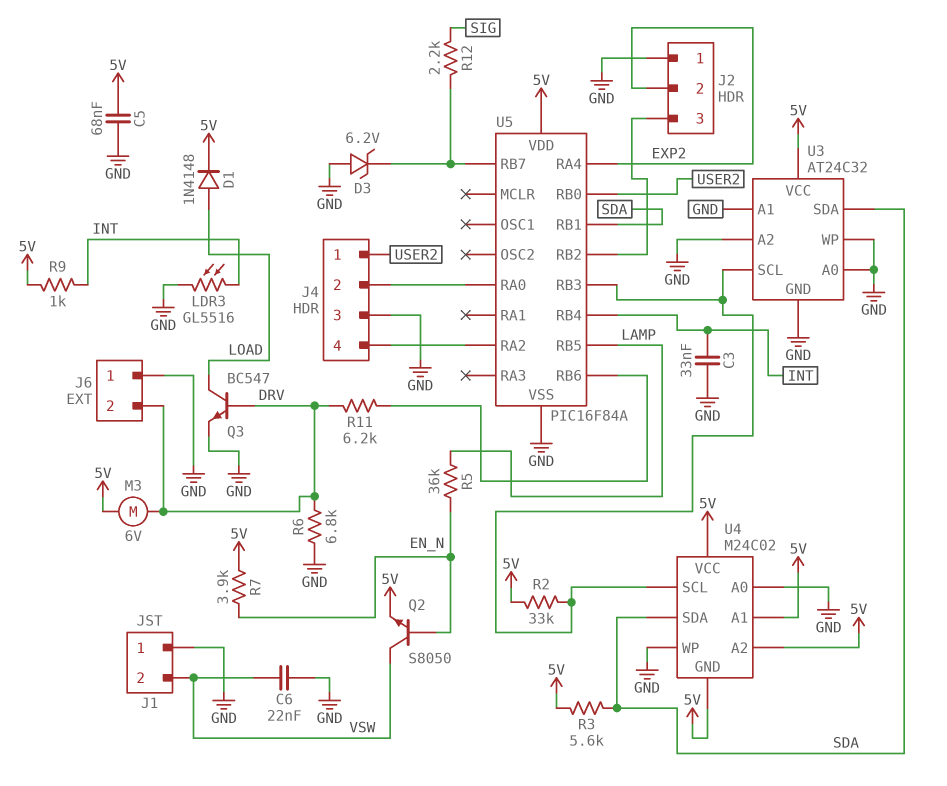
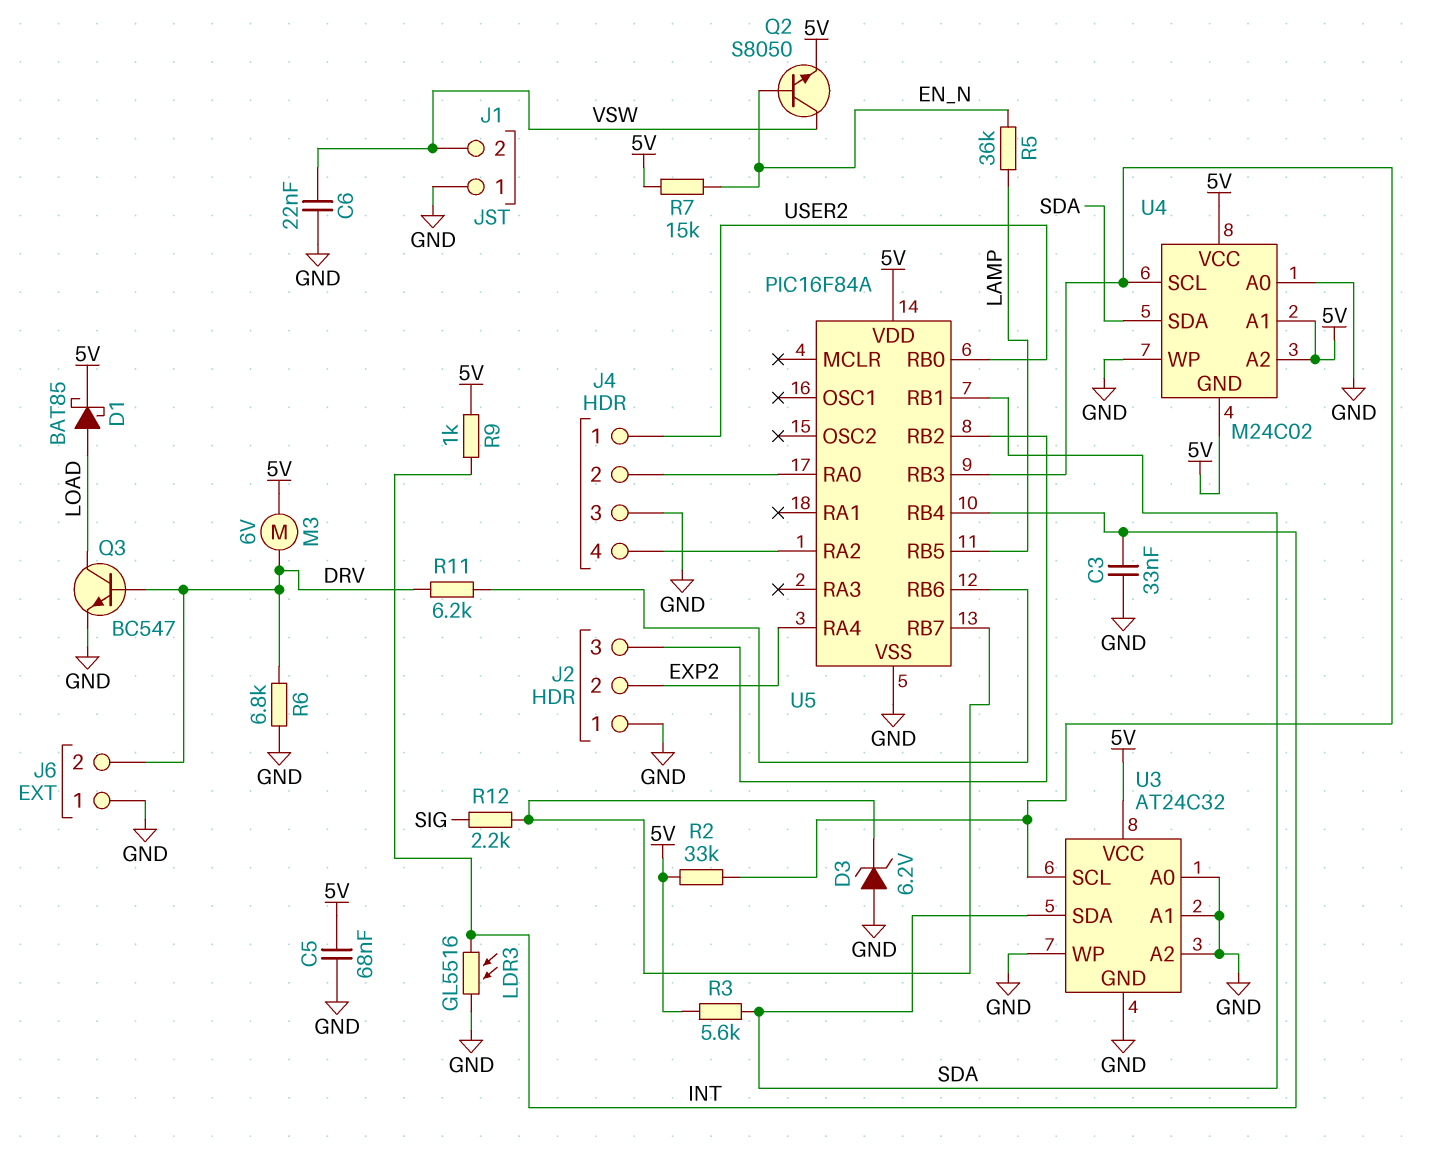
D1: diode 1N4148 (A LOAD, K 5V) -> schottky BAT85 (A LOAD, K 5V)
R7: 3.9k (5V, EN_N) -> 15k (5V, EN_N)

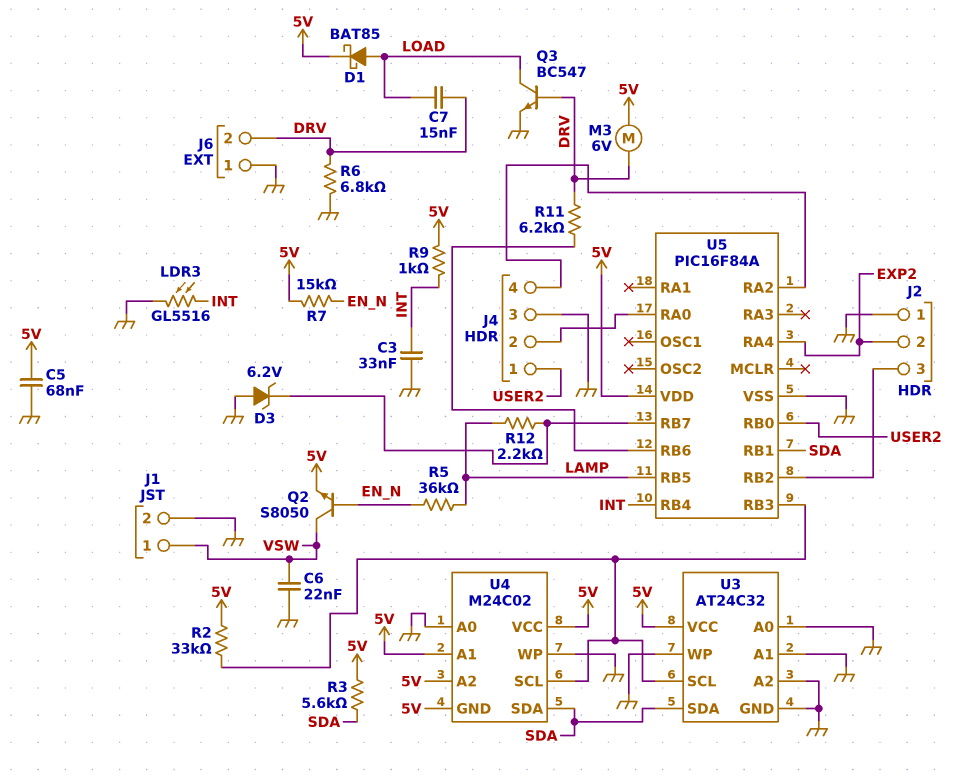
C7: none -> 15nF (DRV, LOAD)
J1 pin 1: GND -> VSW
J1 pin 2: VSW -> GND
R12: 2.2k (SIG, U5/RB7) -> 2.2k (LAMP, U5/RB7)

